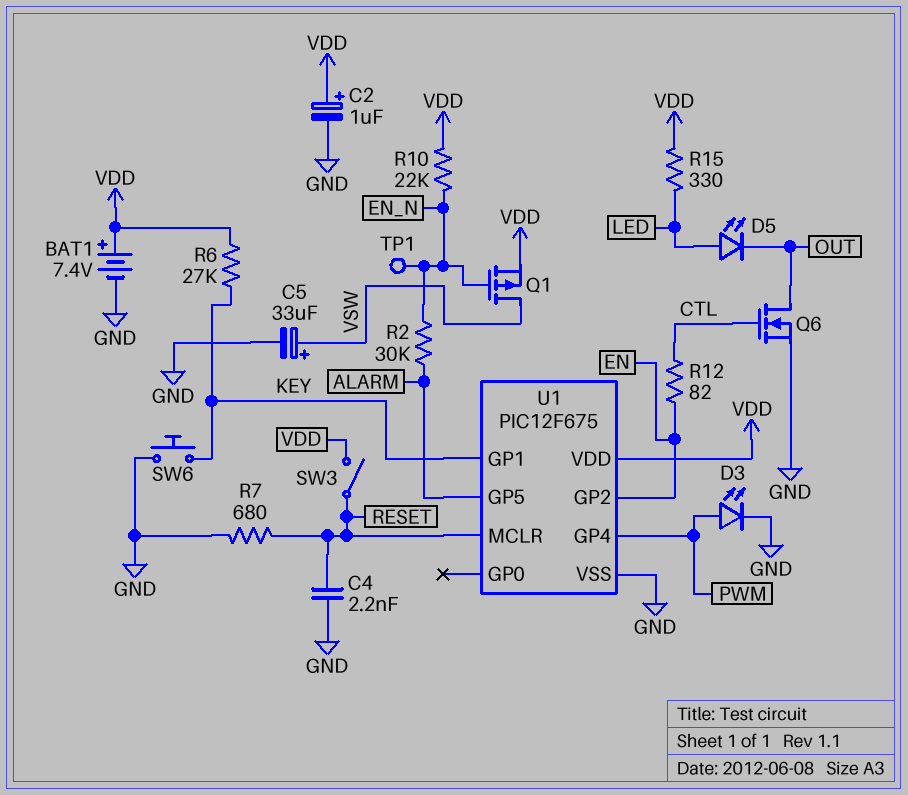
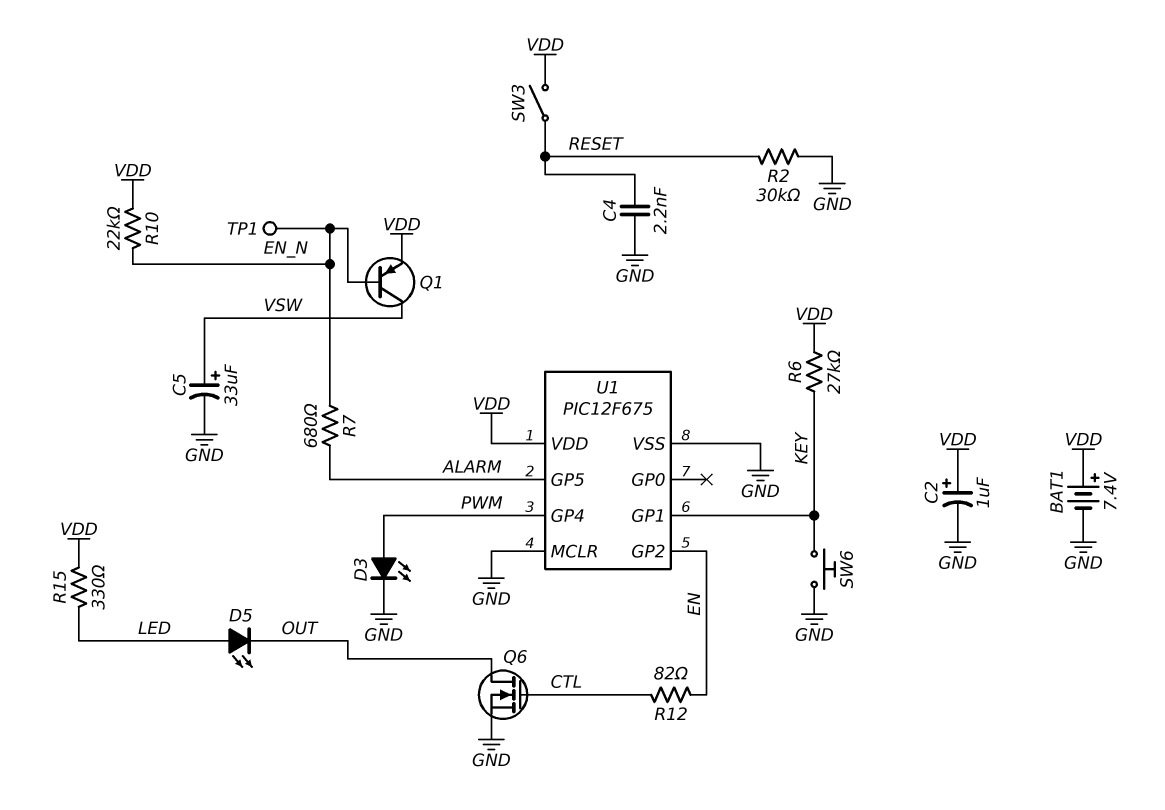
Q1: PMOS (G EN_N, D VSW, S VDD) -> PNP (B EN_N, C VSW, E VDD)
R2: 30k (ALARM, EN_N) -> 30k (GND, RESET)
R7: 680 (GND, RESET) -> 680 (ALARM, EN_N)
U1 pin MCLR: RESET -> GND

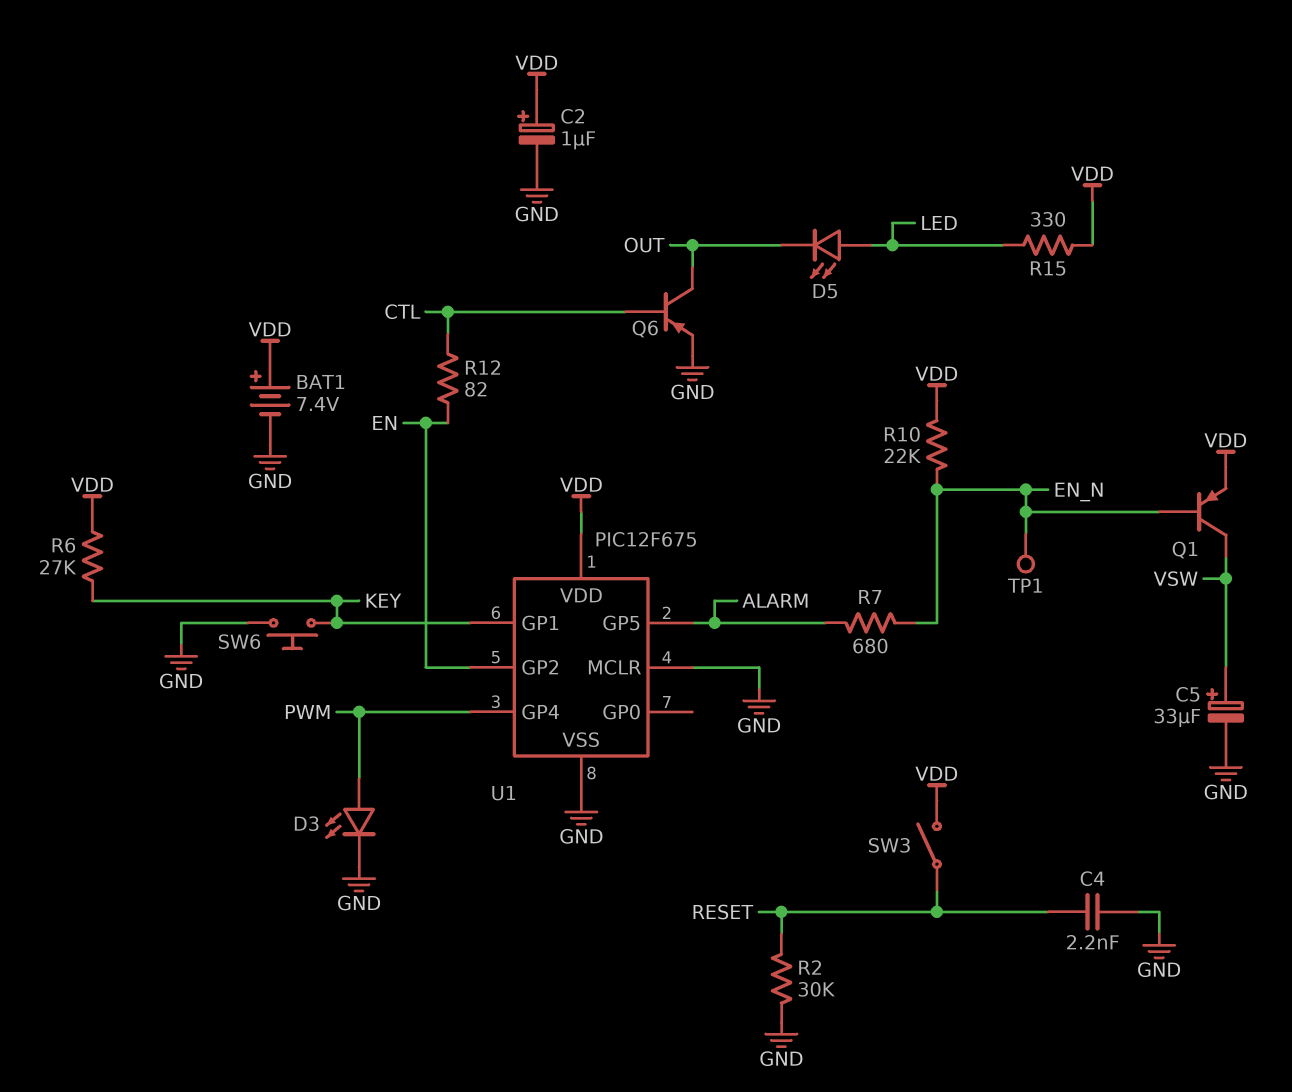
Q6: NMOS (G CTL, D OUT, S GND) -> PNP (B CTL, C OUT, E GND)

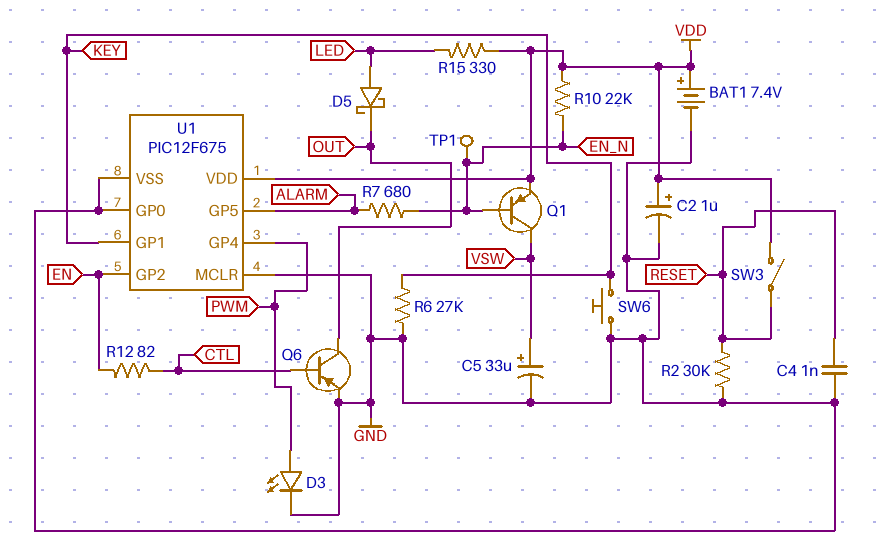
C4: 2.2nF (GND, RESET) -> 1nF (GND, RESET)
D5: LED (A LED, K OUT) -> schottky (A LED, K OUT)
R6: 27k (KEY, VDD) -> 27k (GND, KEY)
U1 pin GP0: none -> GND

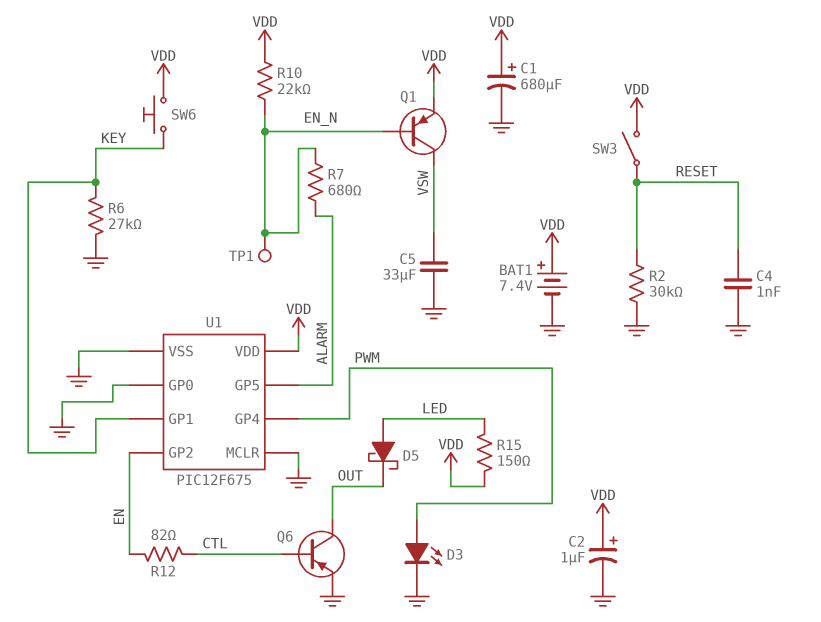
C1: none -> 680uF (plus VDD, minus GND)
C5: 33uF (plus VSW, minus GND) -> 33uF (GND, VSW)
R15: 330 (LED, VDD) -> 150 (LED, VDD)
SW6: button (GND, KEY) -> button (KEY, VDD)

